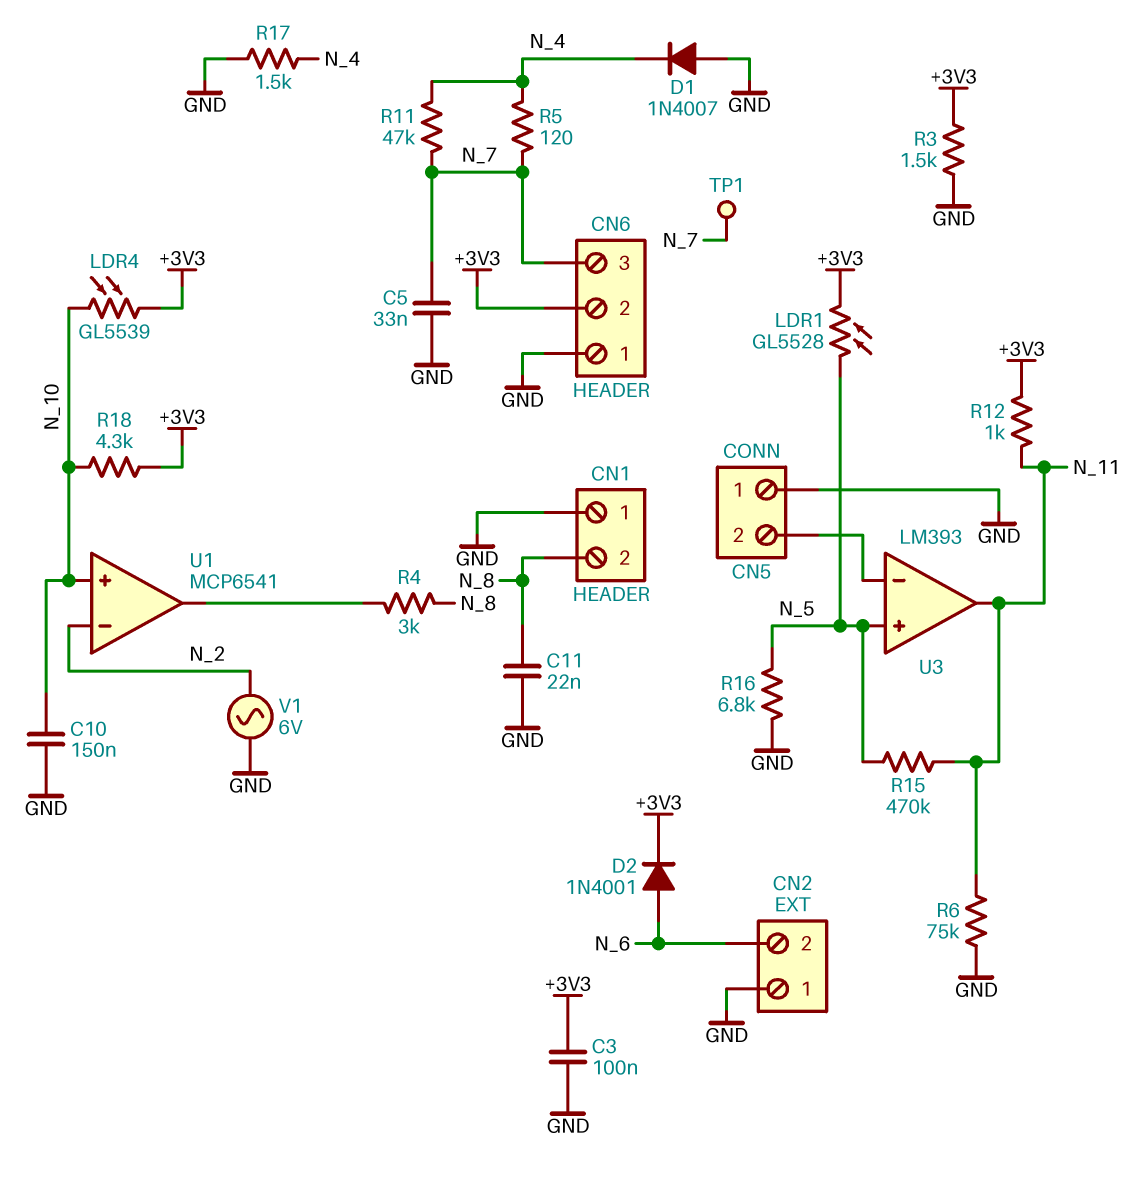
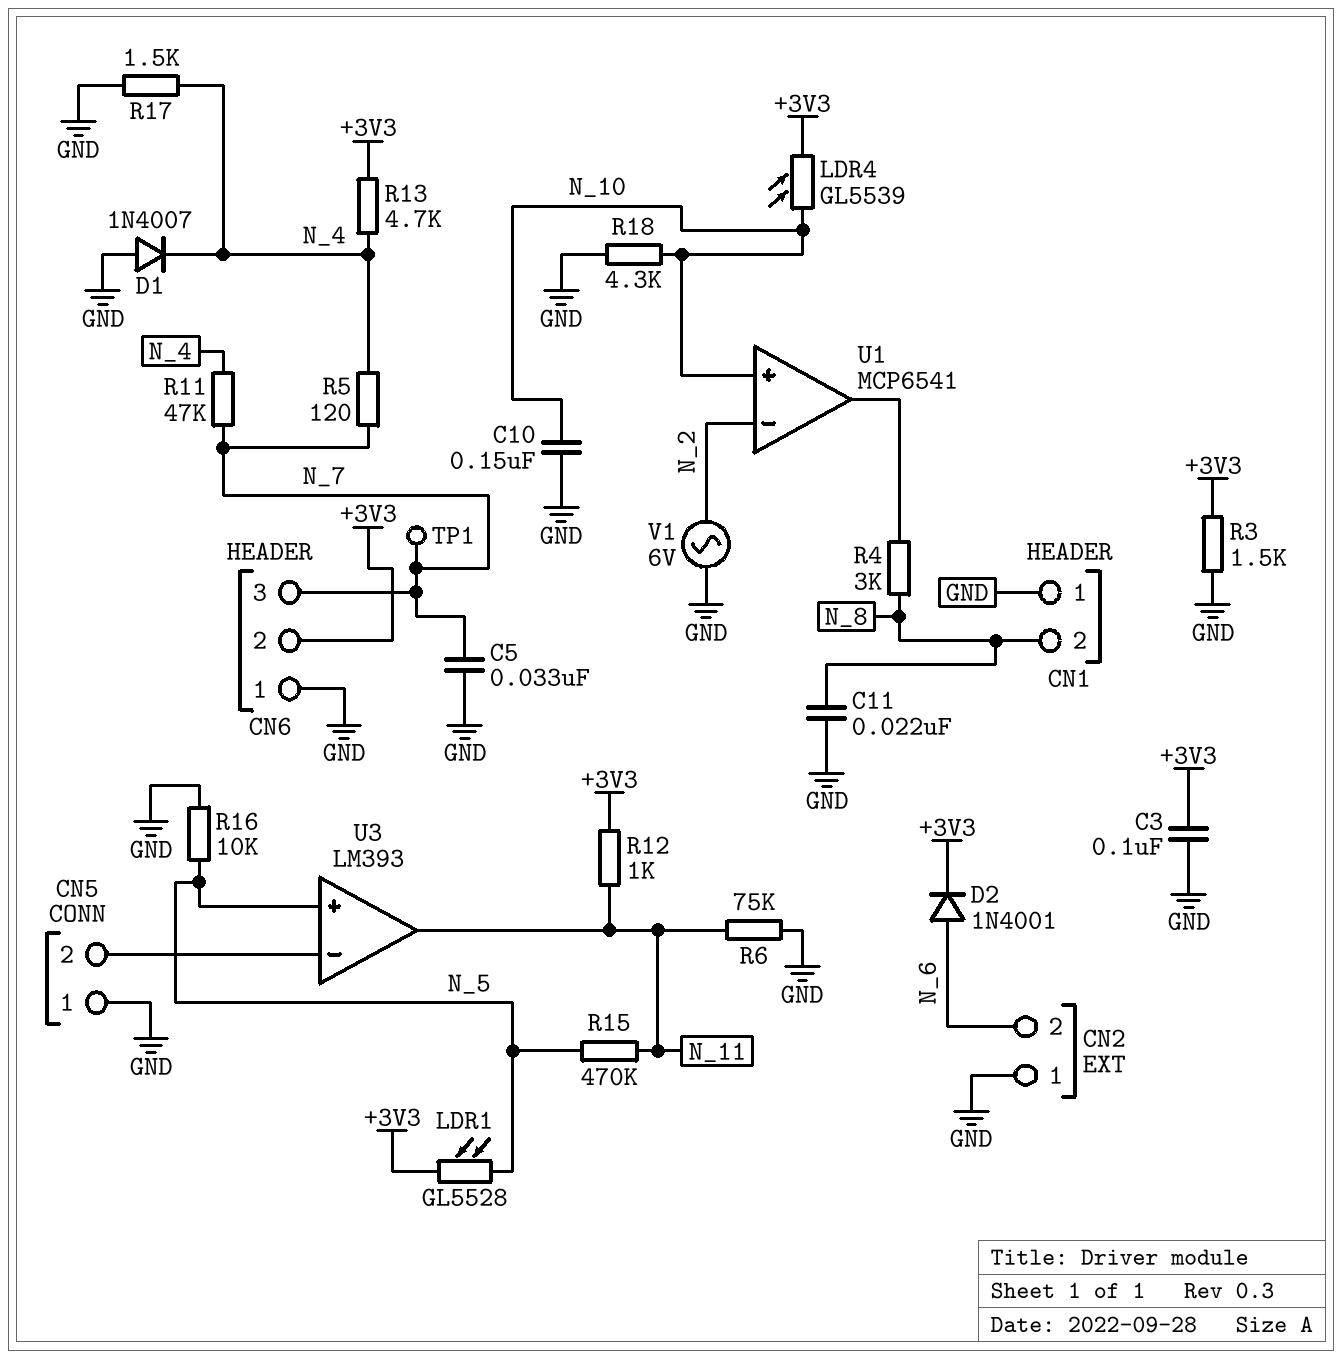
R13: none -> 4.7k (+3V3, N_4)
R16: 6.8k (GND, N_5) -> 10k (GND, N_5)
R18: 4.3k (+3V3, N_10) -> 4.3k (GND, N_10)

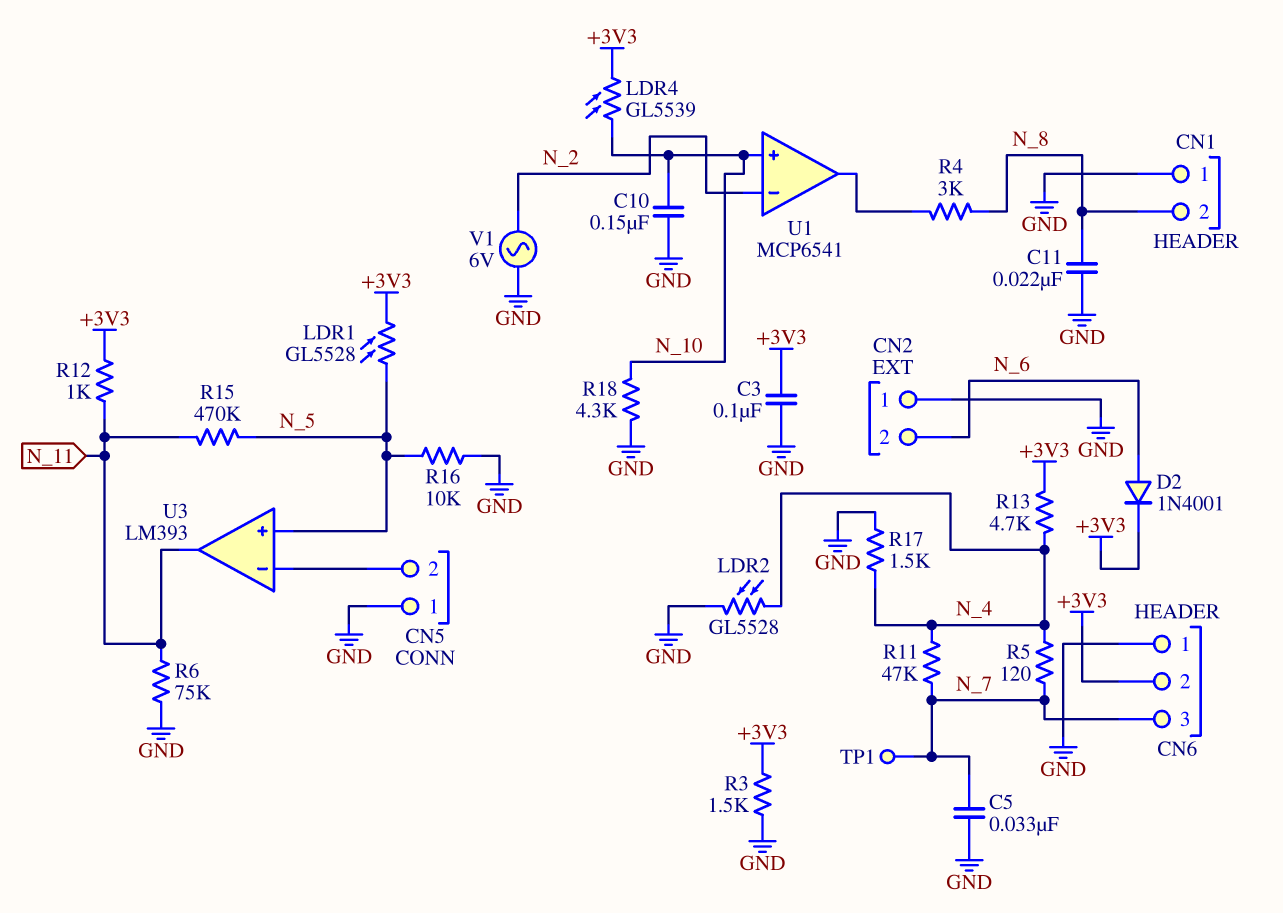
D1: diode 1N4007 (A GND, K N_4) -> none
LDR2: none -> GL5528 (GND, N_4)

